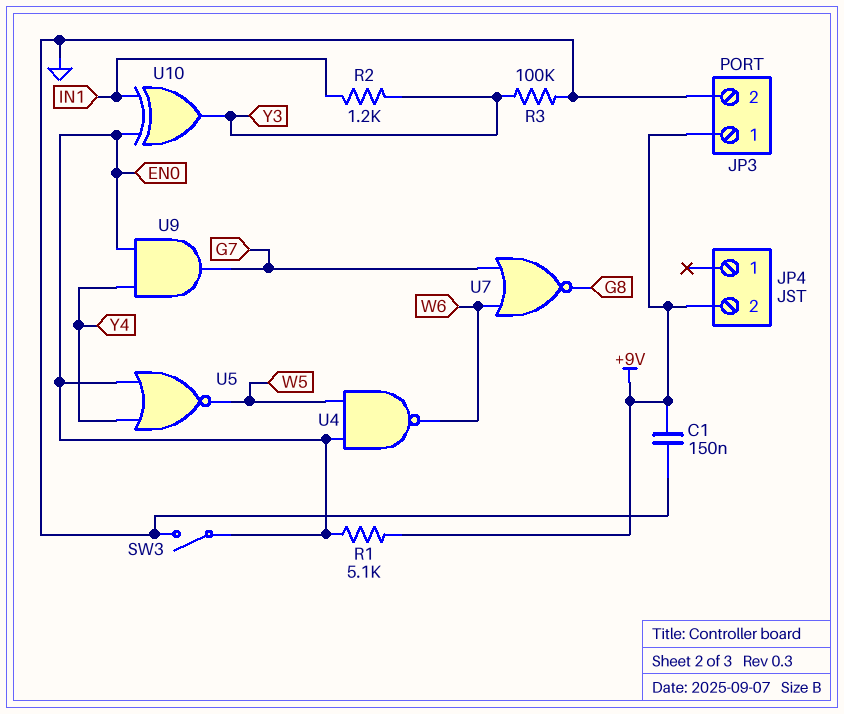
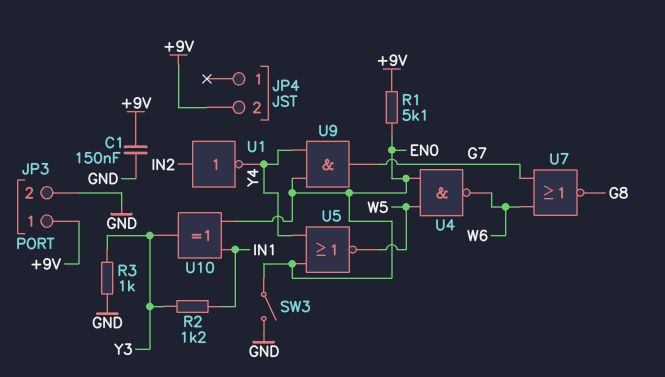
R3: 100k (GND, Y3) -> 1k (GND, Y3)
U1: none -> NOT (in IN2, out Y4)

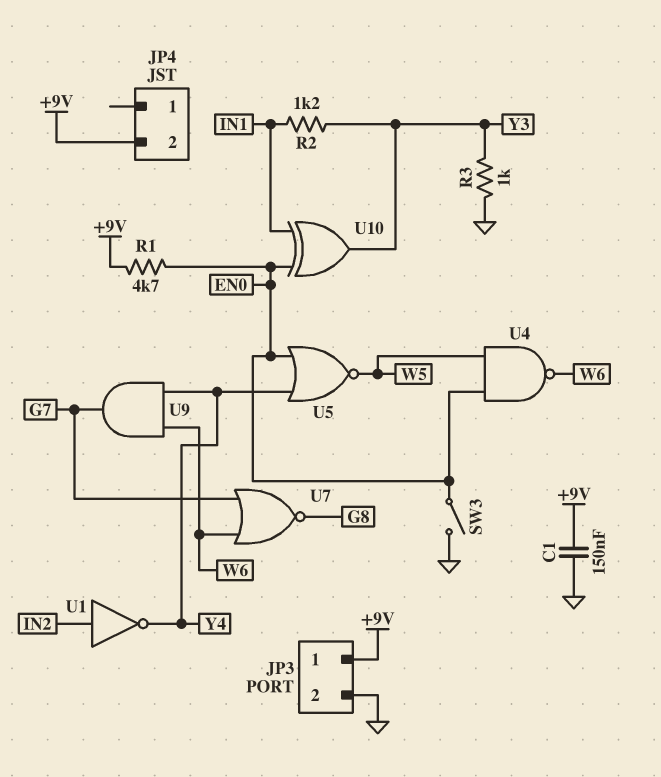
R1: 5.1k (+9V, EN0) -> 4.7k (+9V, EN0)
U9: AND (in EN0, in Y4, out G7) -> AND (in W6, in Y4, out G7)

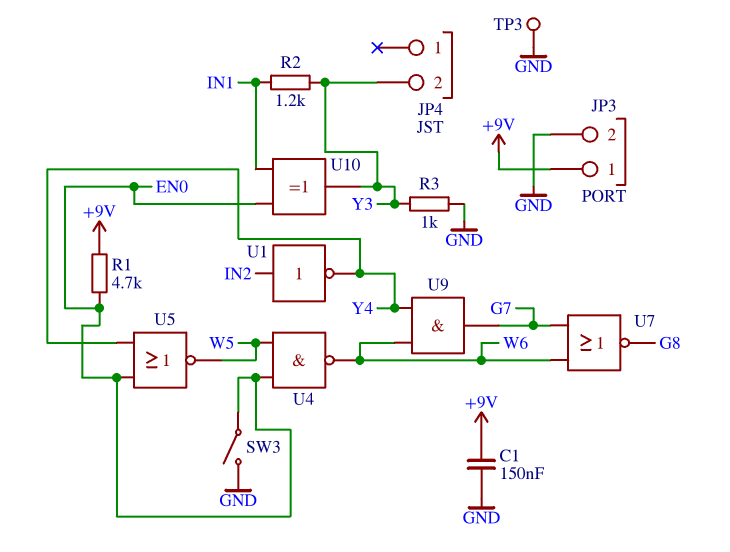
JP4 pin 2: +9V -> Y3
TP3: none -> test point (GND)

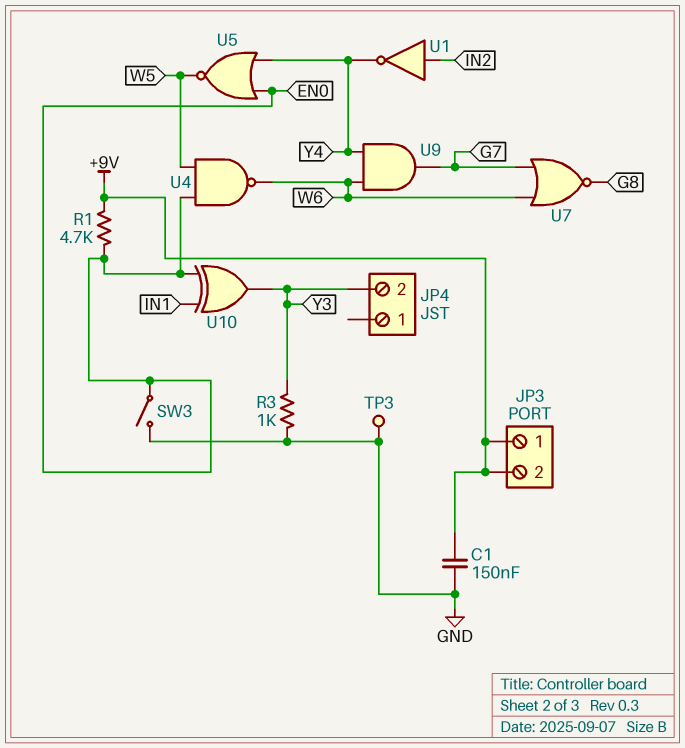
JP3 pin 2: GND -> +9V
R2: 1.2k (IN1, Y3) -> none

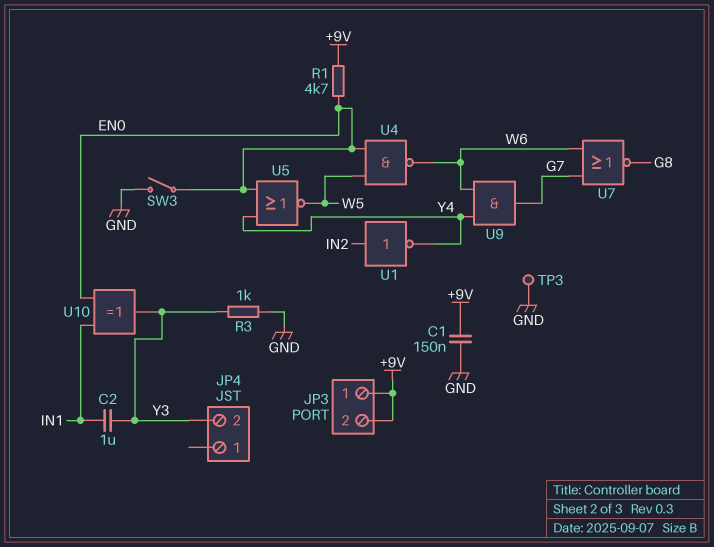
C2: none -> 1uF (IN1, Y3)

